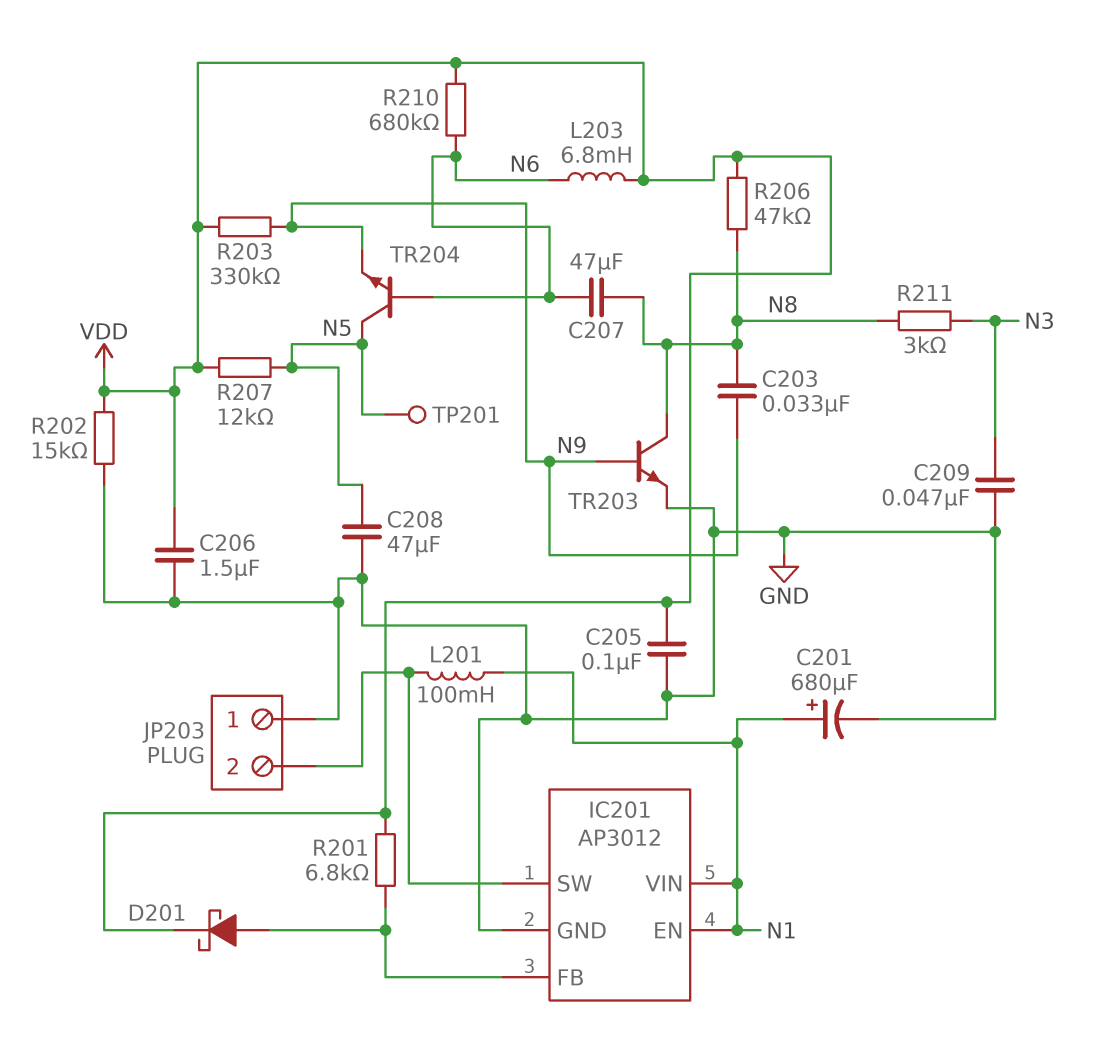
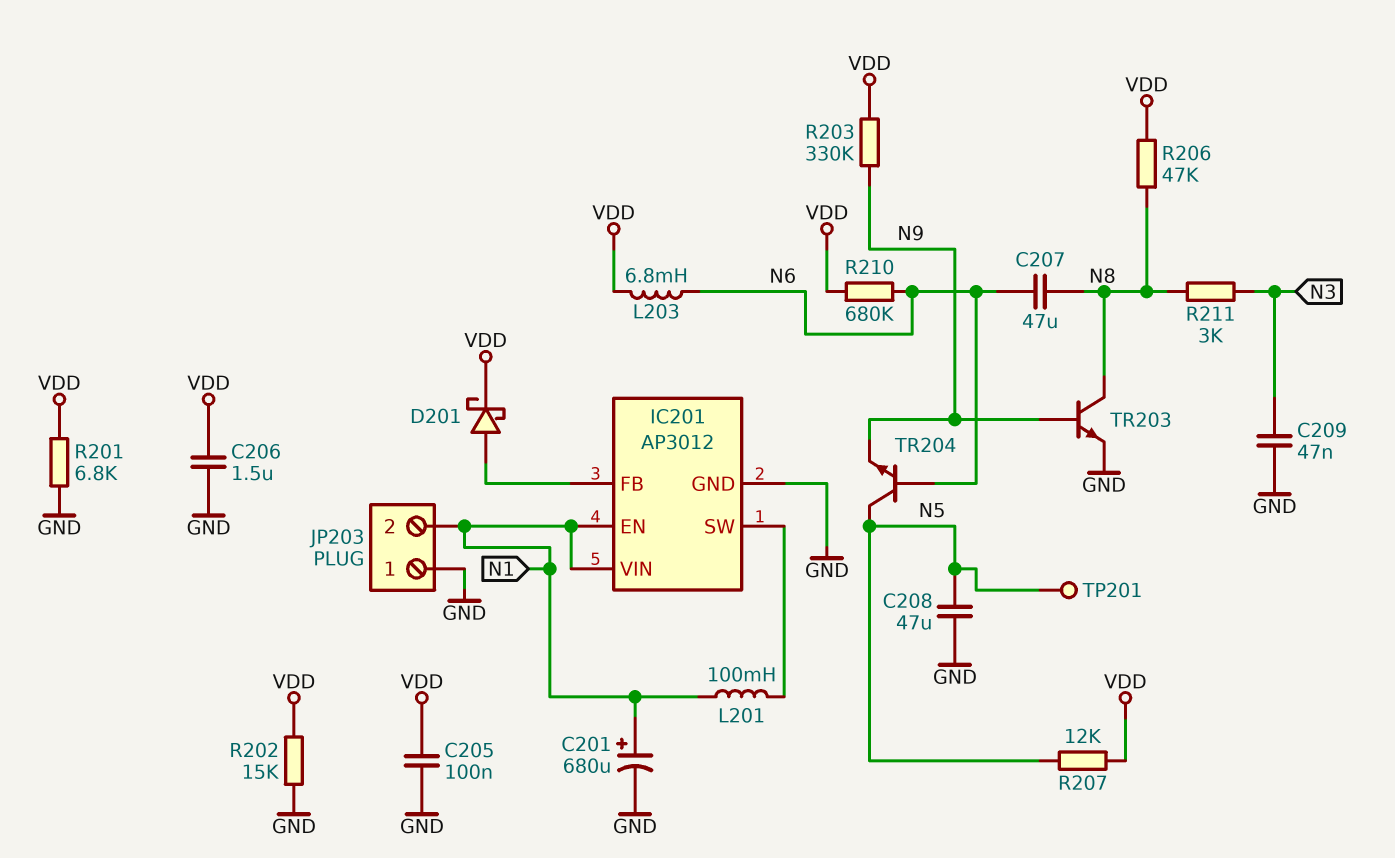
C203: 33nF (N8, N9) -> none
JP203 pin 2: IC201/SW -> N1
R201: 6.8k (IC201/FB, VDD) -> 6.8k (GND, VDD)

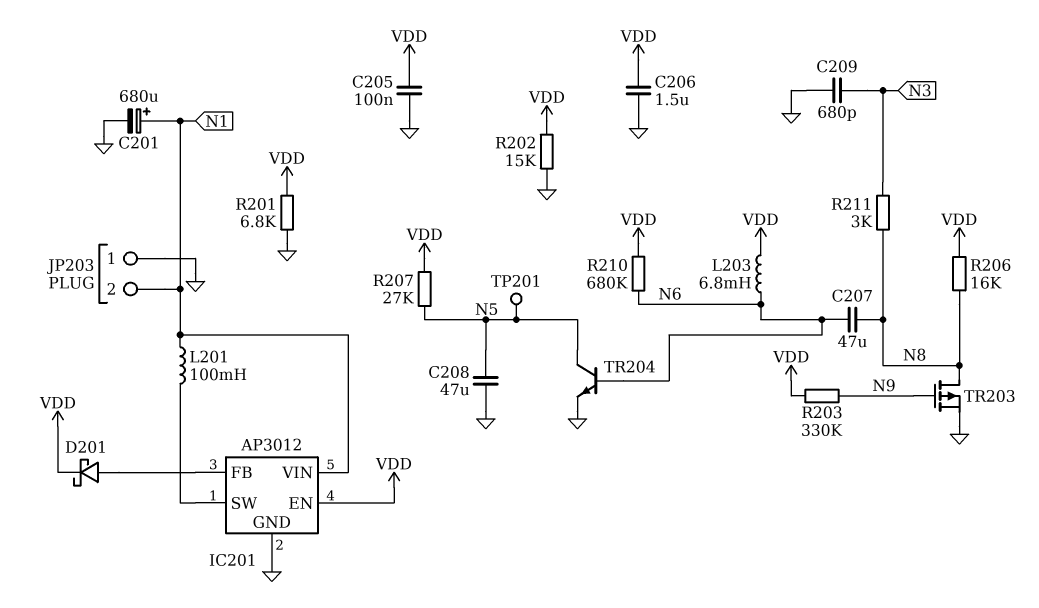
C209: 47nF (GND, N3) -> 680pF (GND, N3)
IC201 pin EN: N1 -> VDD
R206: 47k (N8, VDD) -> 16k (N8, VDD)
R207: 12k (N5, VDD) -> 27k (N5, VDD)
TR203: NPN (B N9, C N8, E GND) -> PMOS (G N9, D N8, S GND)
TR204: NPN (B N6, C N5, E N9) -> NPN (B N6, C N5, E GND)

